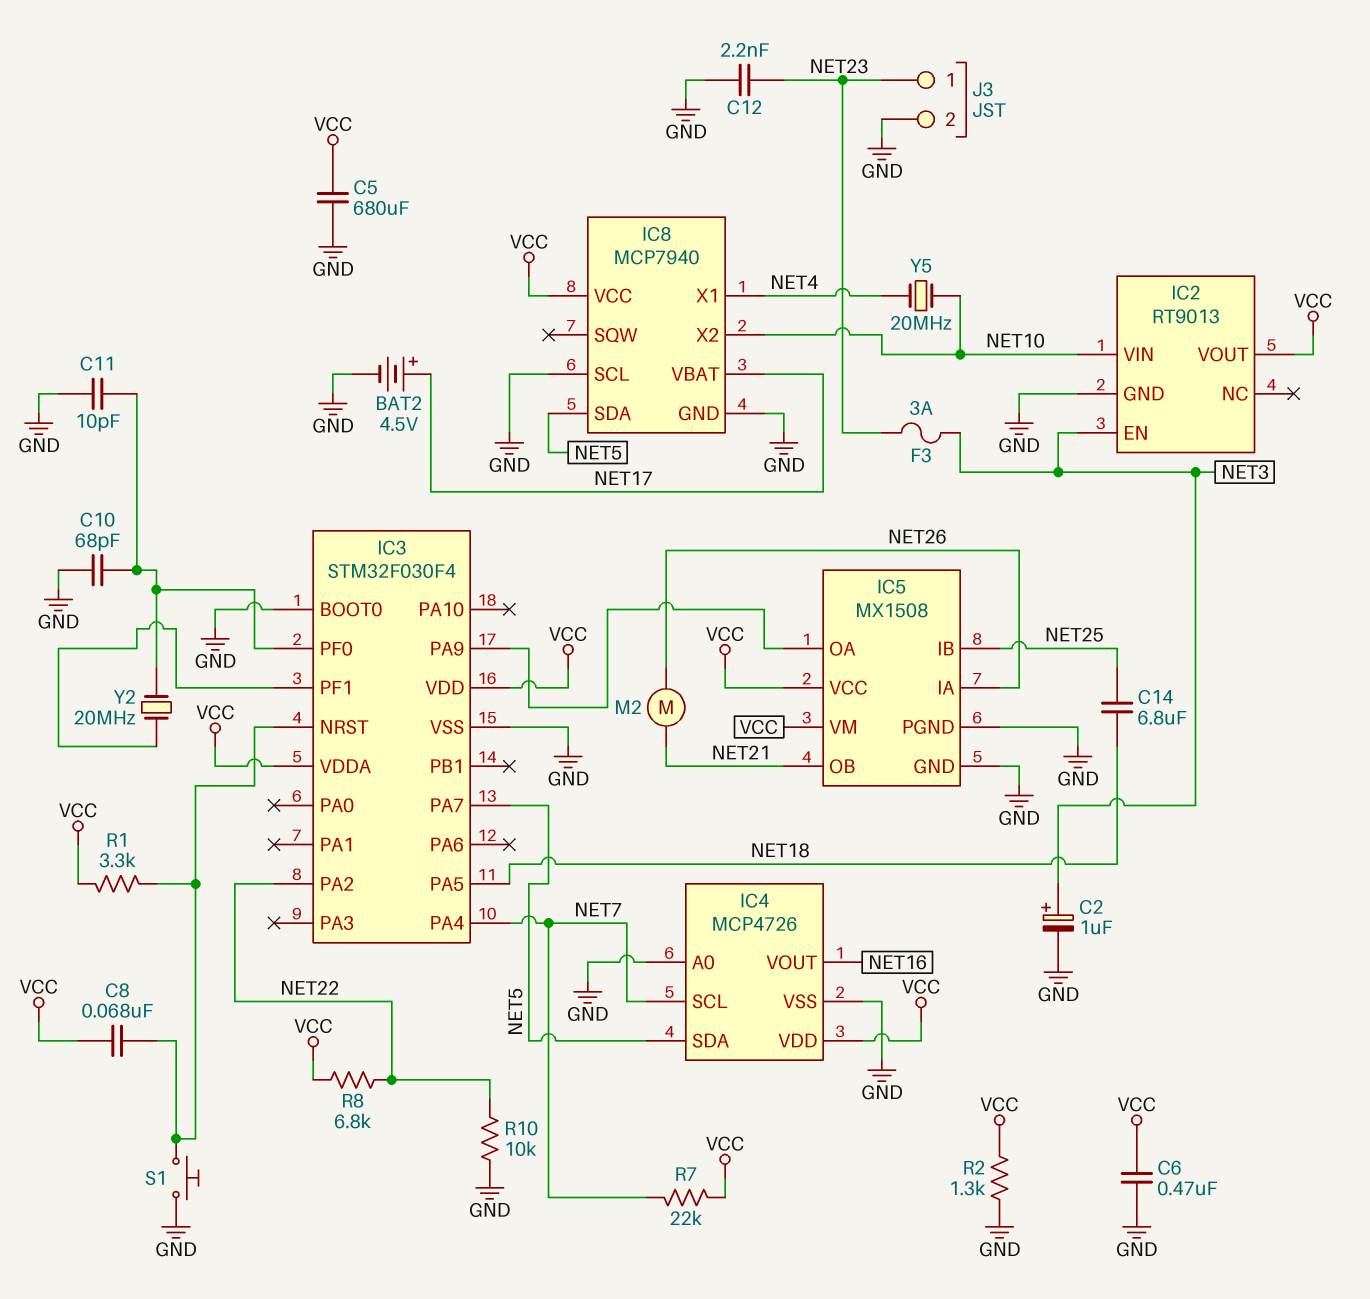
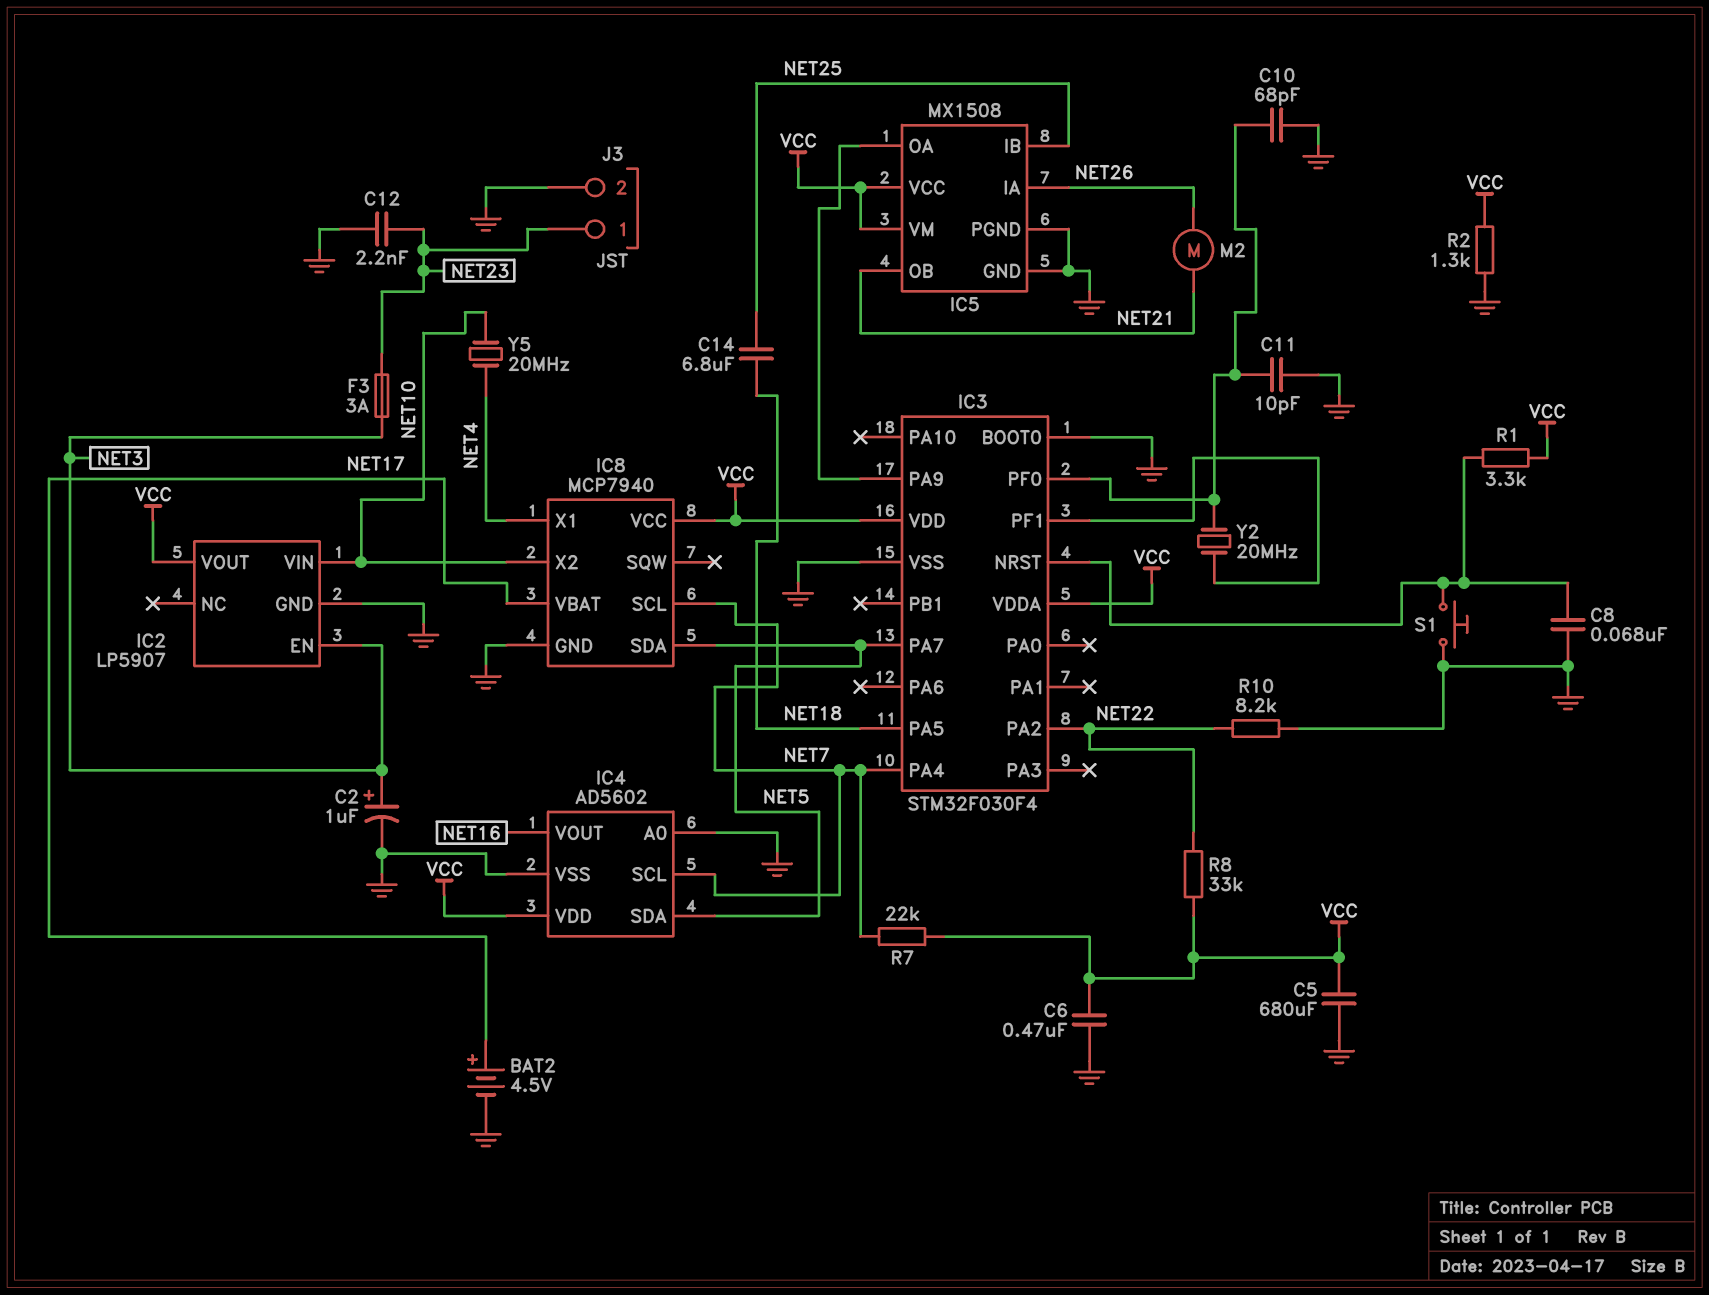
C8: 68nF (IC3/NRST, VCC) -> 68nF (GND, IC3/NRST)
IC2: RT9013 -> LP5907
IC4: MCP4726 -> AD5602
IC8 pin SCL: GND -> NET7
R8: 6.8k (NET22, VCC) -> 33k (NET22, VCC)
R10: 10k (GND, NET22) -> 8.2k (GND, NET22)

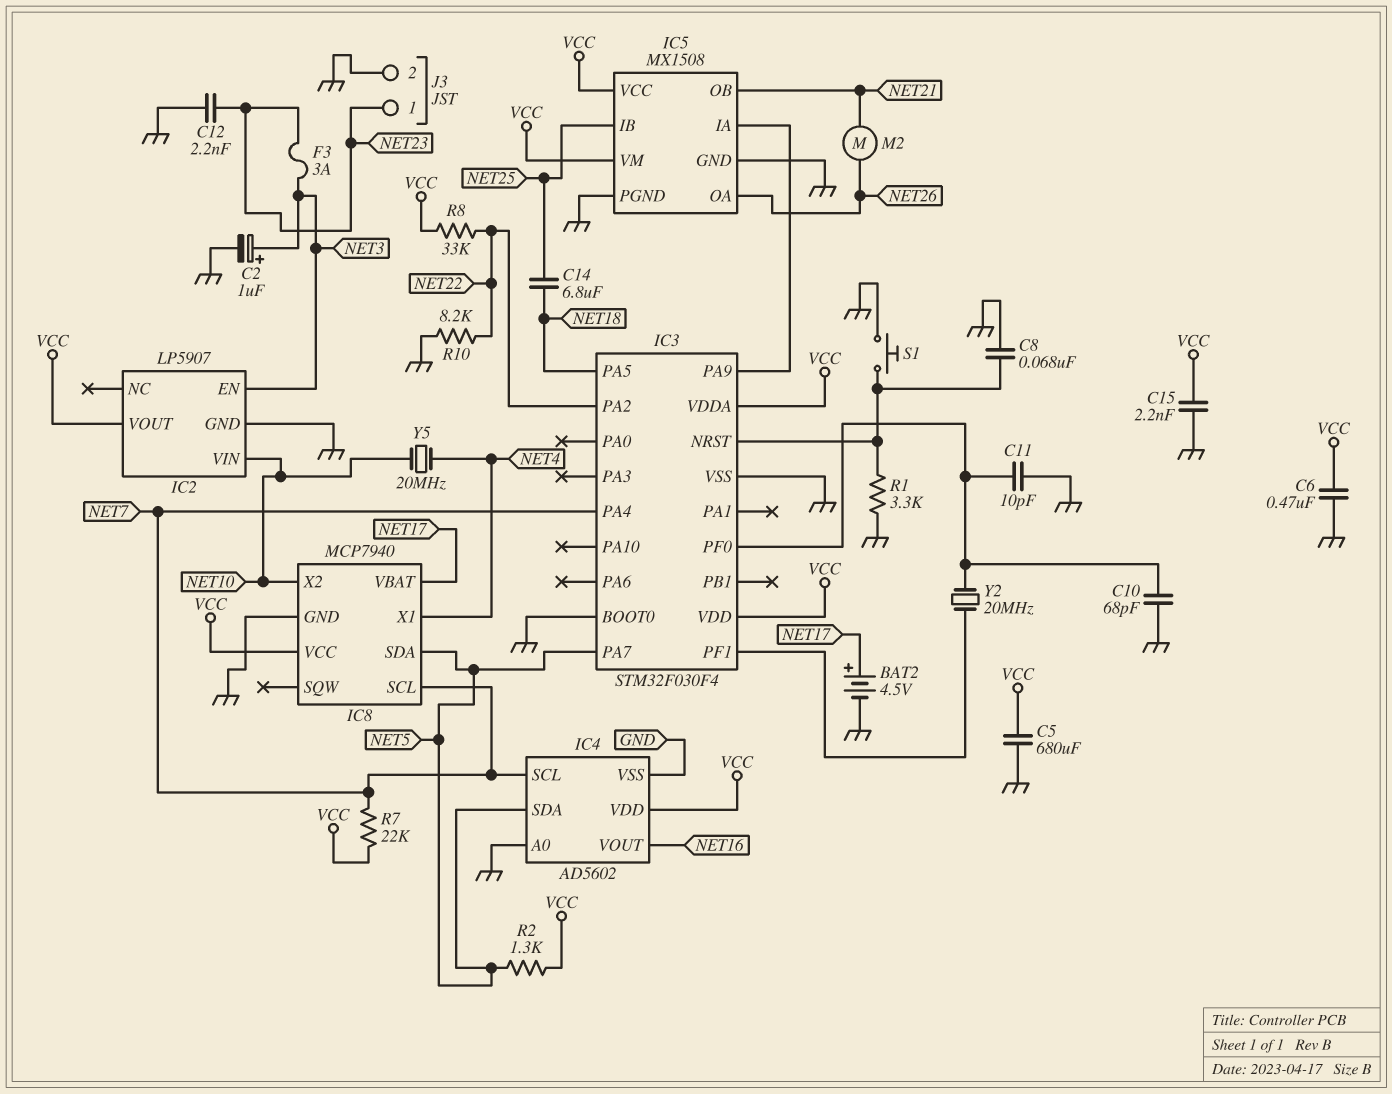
C15: none -> 2.2nF (GND, VCC)
IC5 pin IA: NET26 -> IC3/PA9
IC5 pin OA: IC3/PA9 -> NET26
R1: 3.3k (IC3/NRST, VCC) -> 3.3k (GND, IC3/NRST)
R2: 1.3k (GND, VCC) -> 1.3k (NET5, VCC)

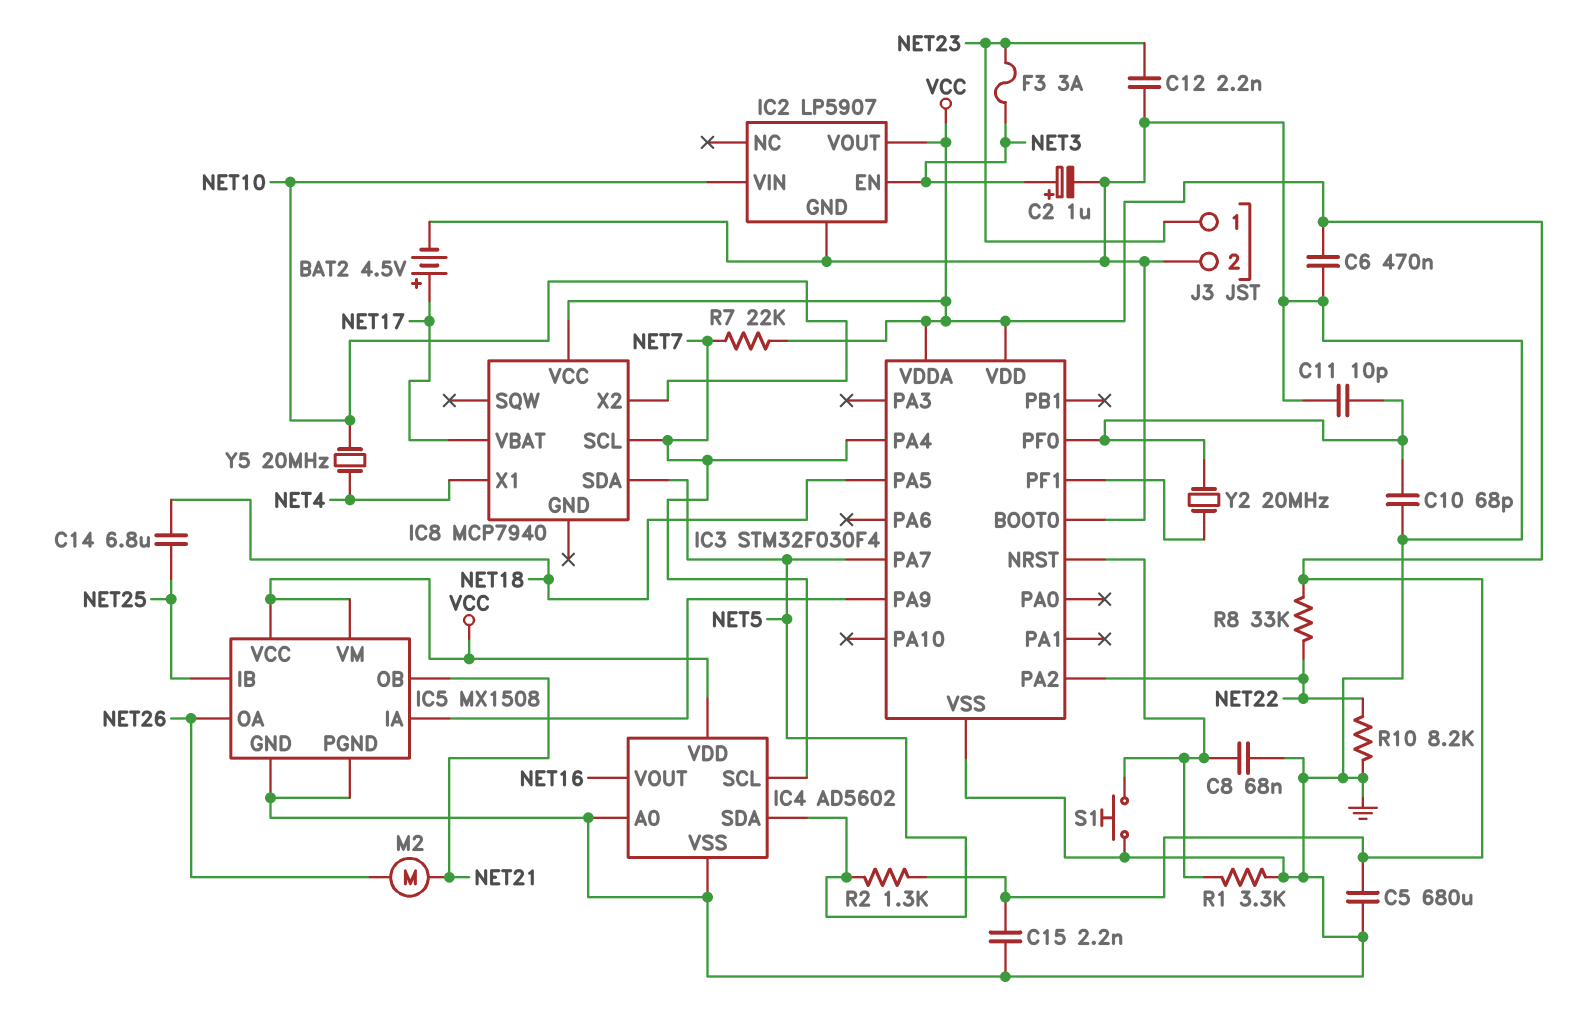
IC8 pin GND: GND -> none

